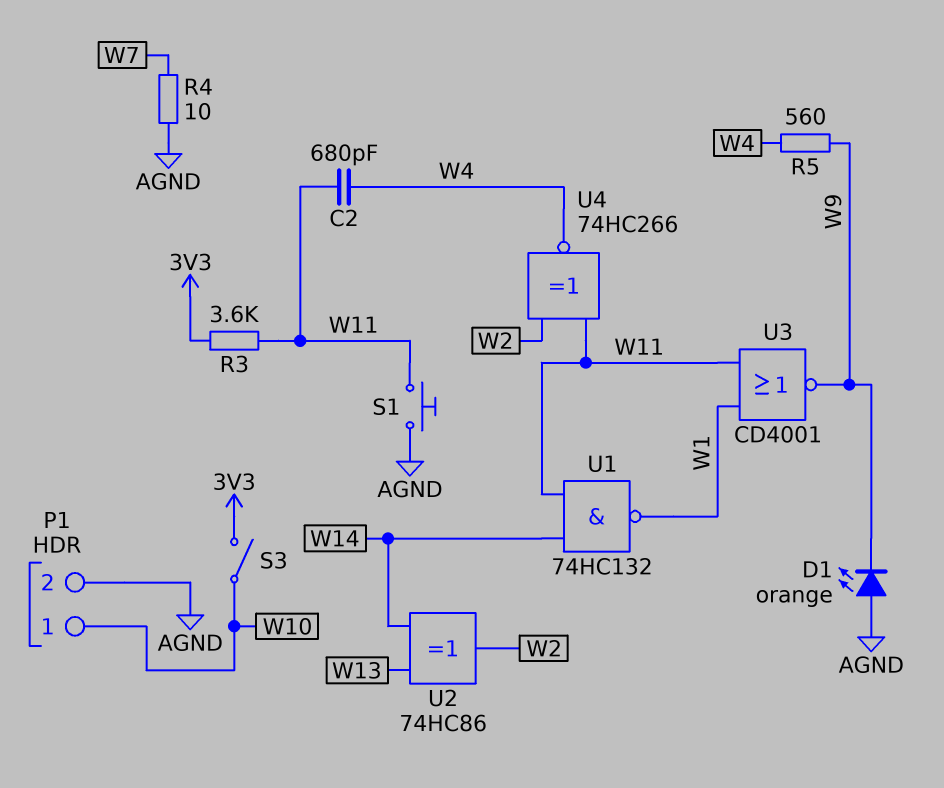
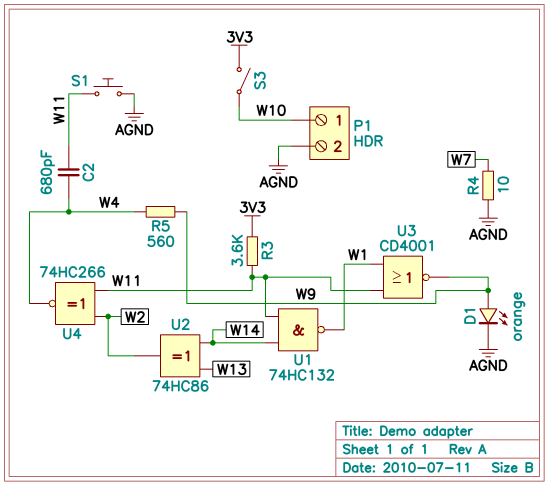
D1: LED orange (A AGND, K W9) -> LED orange (A W9, K AGND)

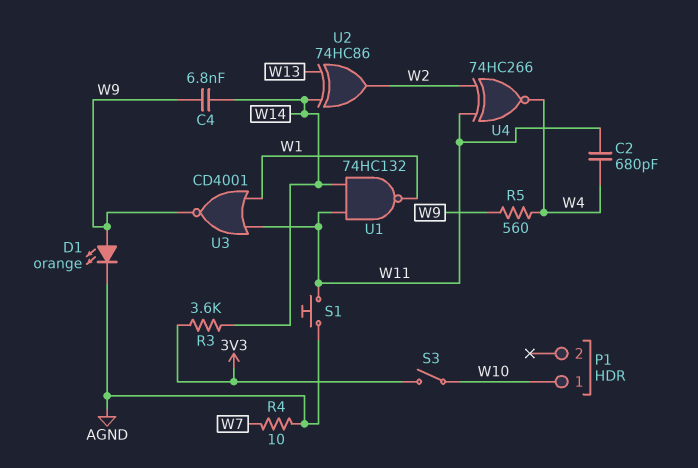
C4: none -> 6.8nF (W9, W14)
P1 pin 2: AGND -> none
R3: 3.6k (3V3, W11) -> 3.6k (3V3, W14)

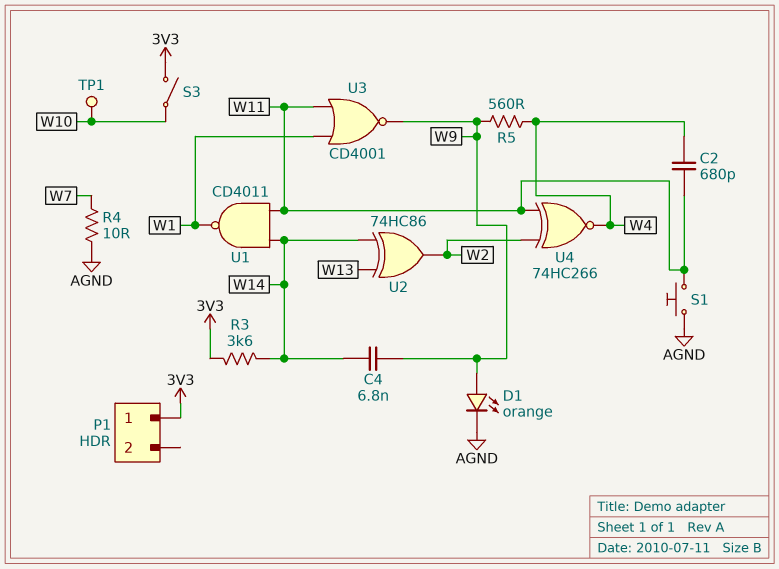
P1 pin 1: W10 -> 3V3
TP1: none -> test point (W10)
U1: NAND 74HC132 (in W11, in W14, out W1) -> NAND CD4011 (in W11, in W14, out W1)

